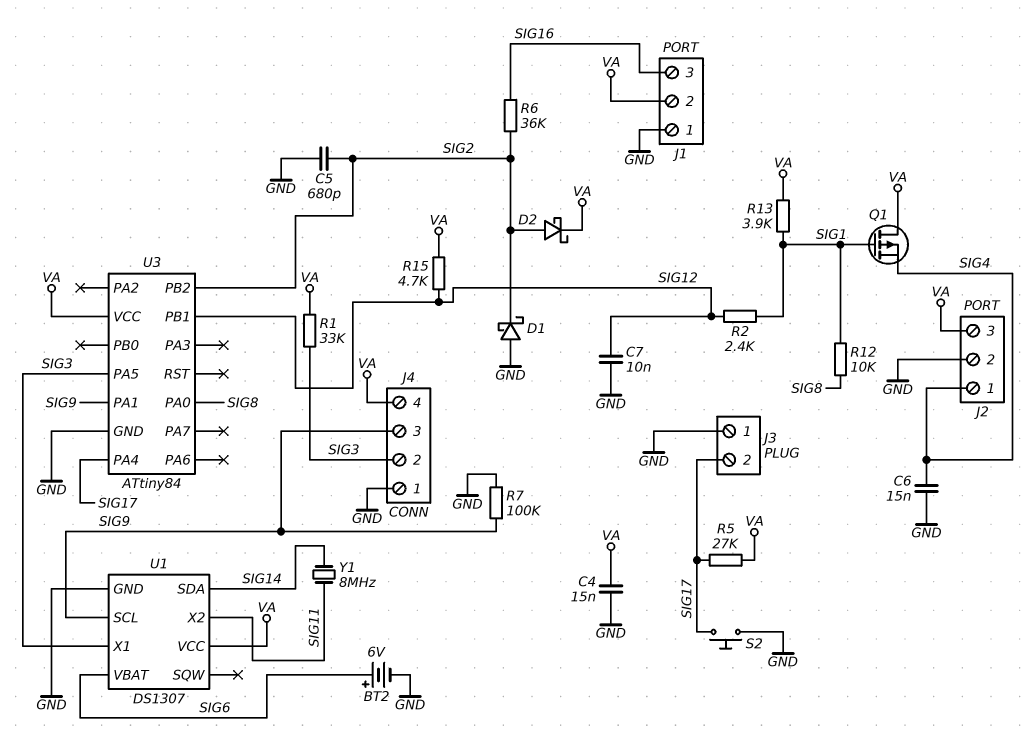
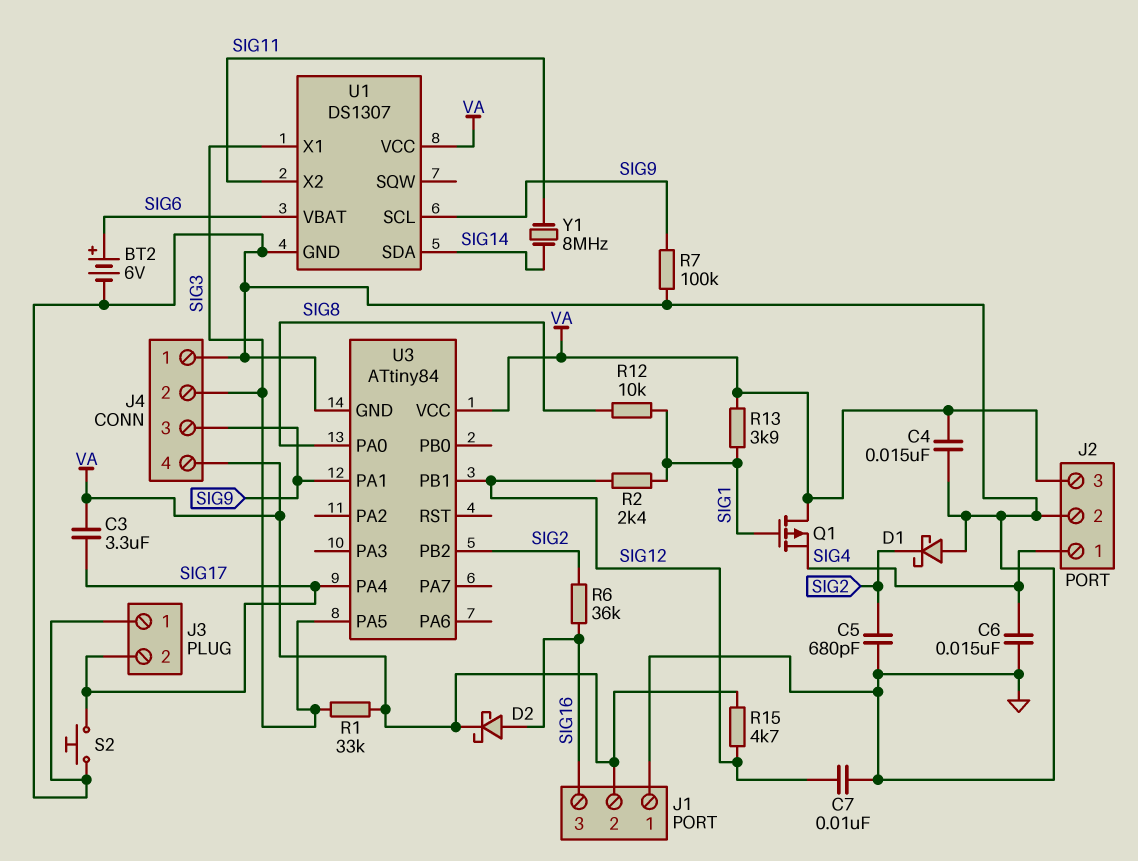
C3: none -> 3.3uF (SIG17, VA)
D2: schottky (A SIG2, K VA) -> schottky (A SIG16, K VA)
R5: 27k (SIG17, VA) -> none

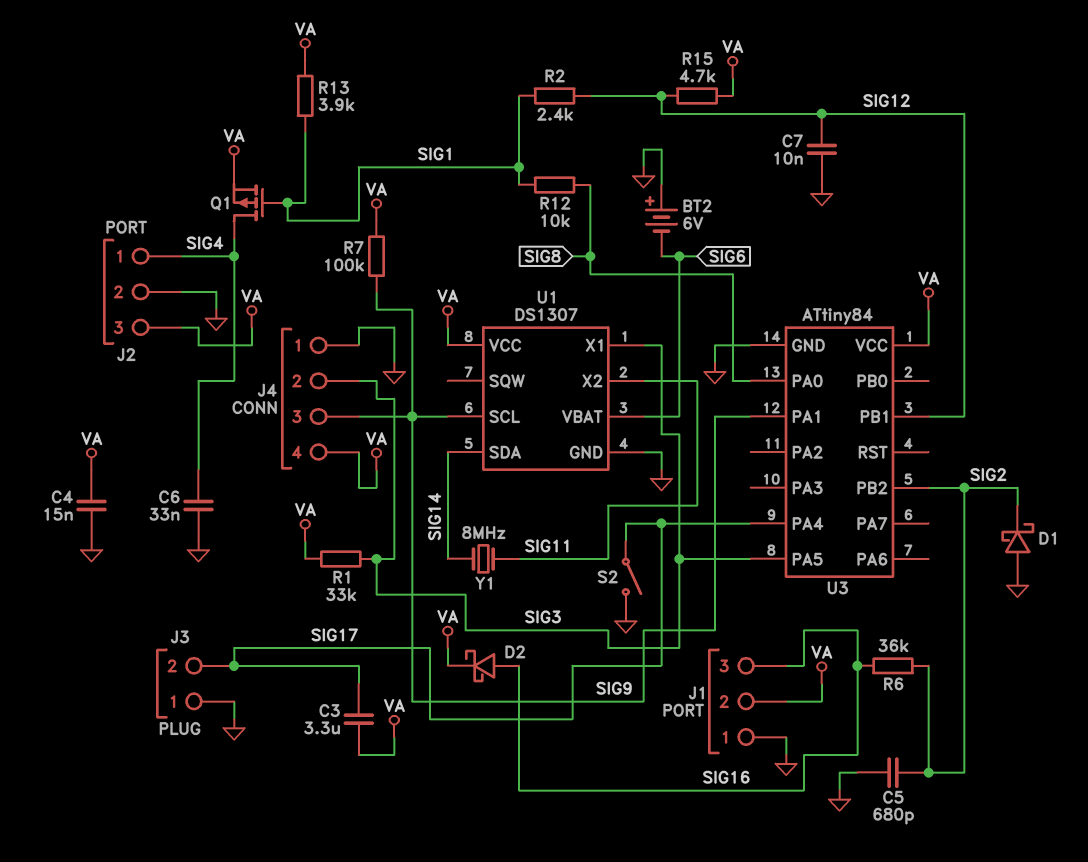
BT2: 6V (plus SIG6, minus GND) -> 6V (plus GND, minus SIG6)
C6: 15nF (GND, SIG4) -> 33nF (GND, SIG4)
Q1: PMOS (G SIG1, D VA, S SIG4) -> PMOS (G SIG1, D SIG4, S VA)
R7: 100k (GND, SIG9) -> 100k (SIG9, VA)
S2: button (GND, SIG17) -> switch (GND, SIG17)

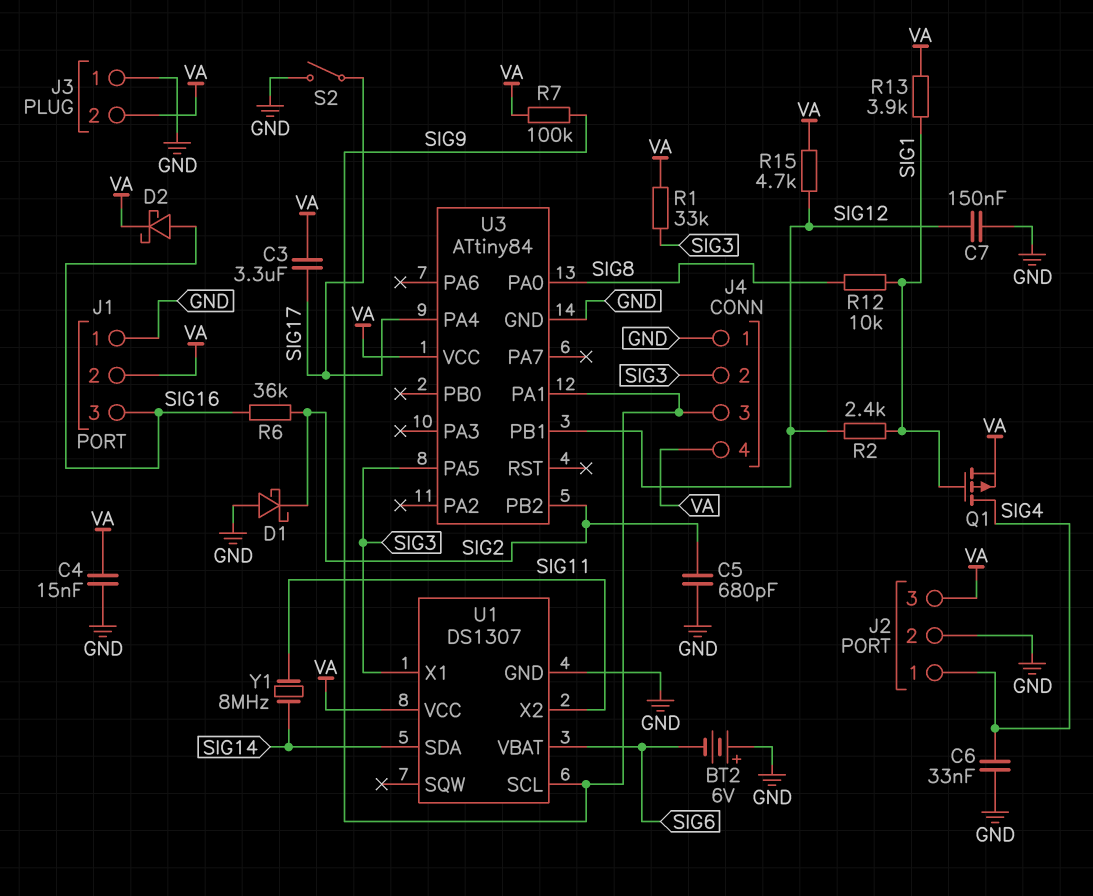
C7: 10nF (GND, SIG12) -> 150nF (GND, SIG12)
J3 pin 2: SIG17 -> VA

